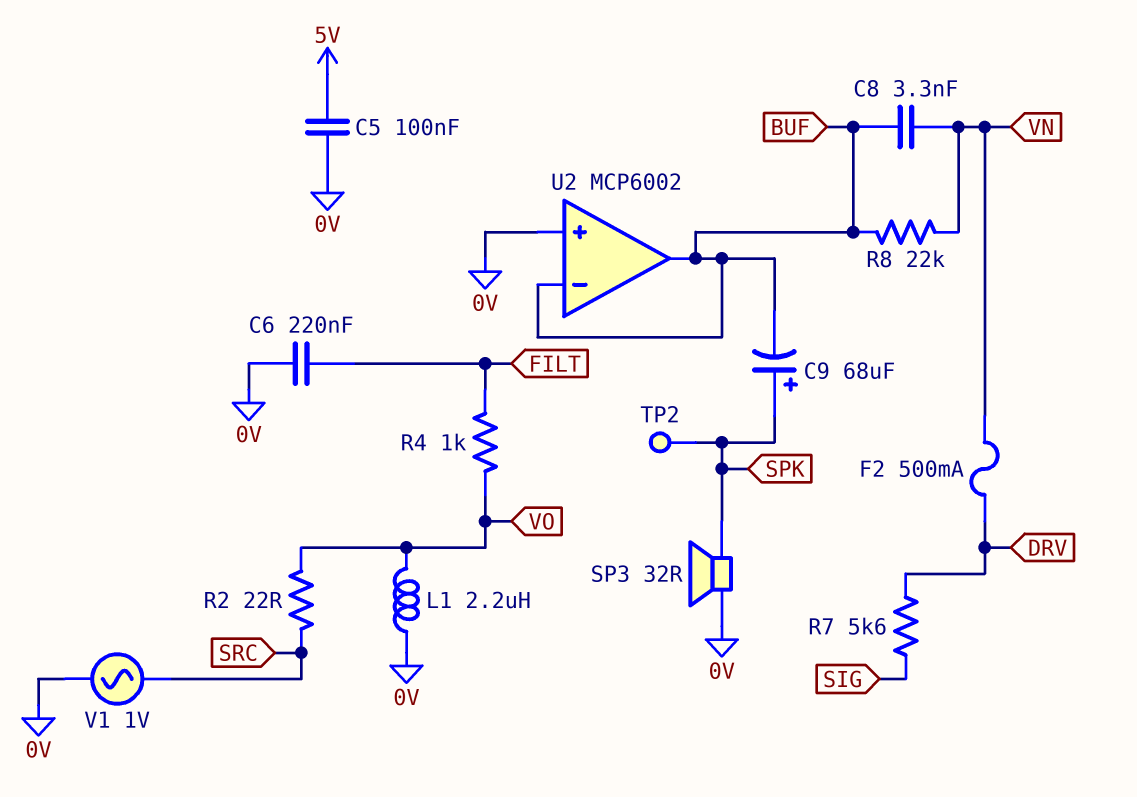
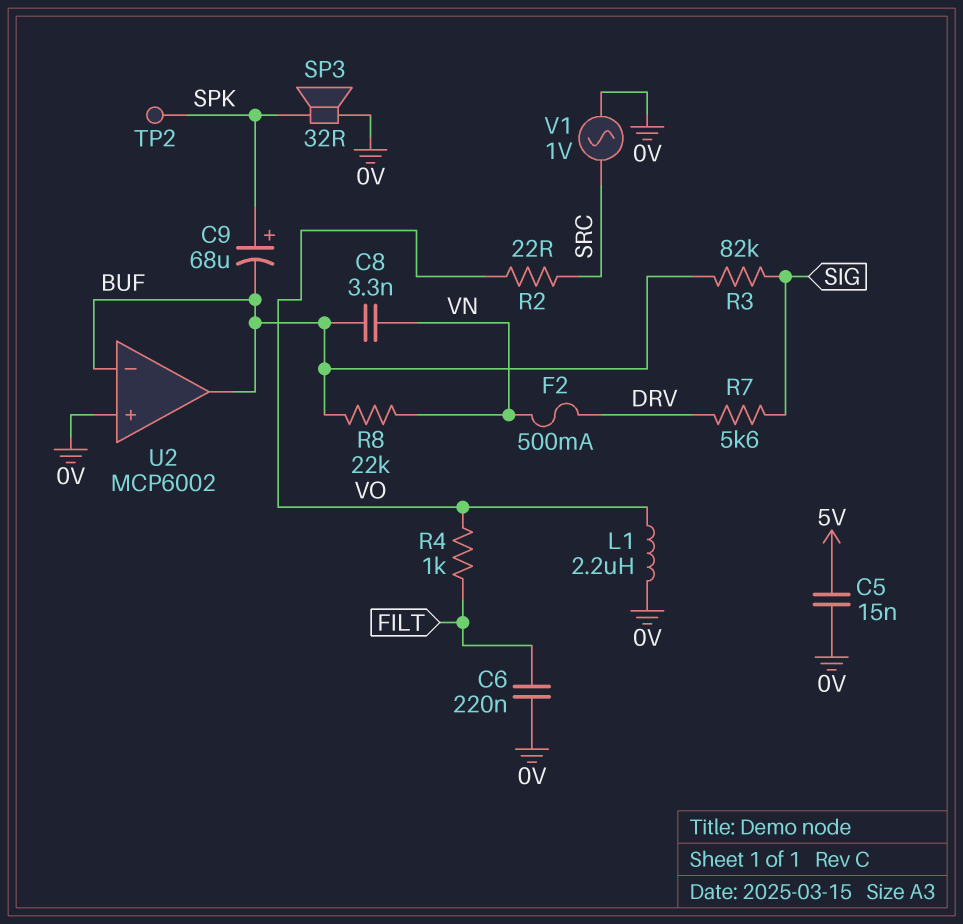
C5: 100nF (0V, 5V) -> 15nF (0V, 5V)
R3: none -> 82k (BUF, SIG)

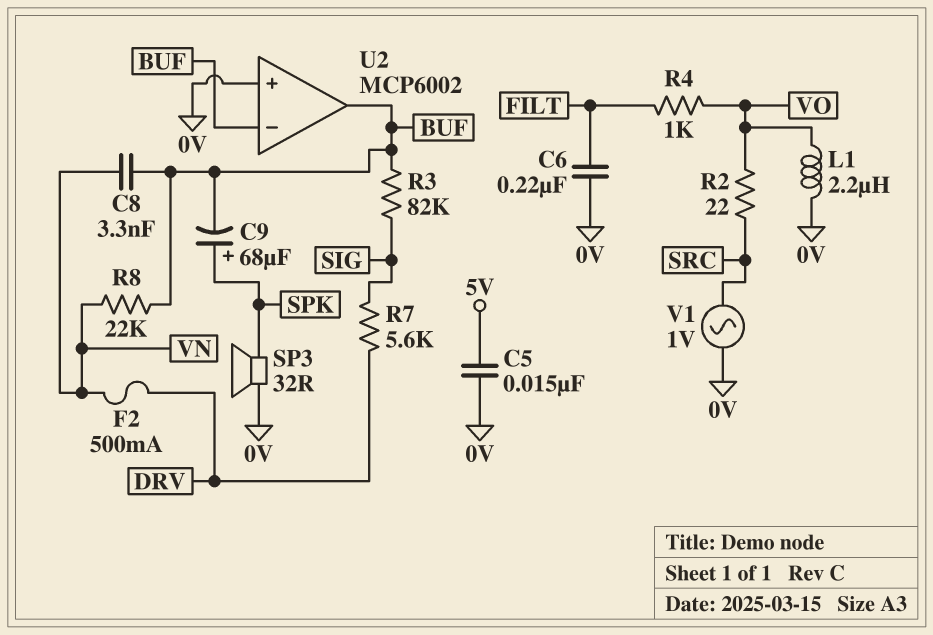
TP2: test point (SPK) -> none

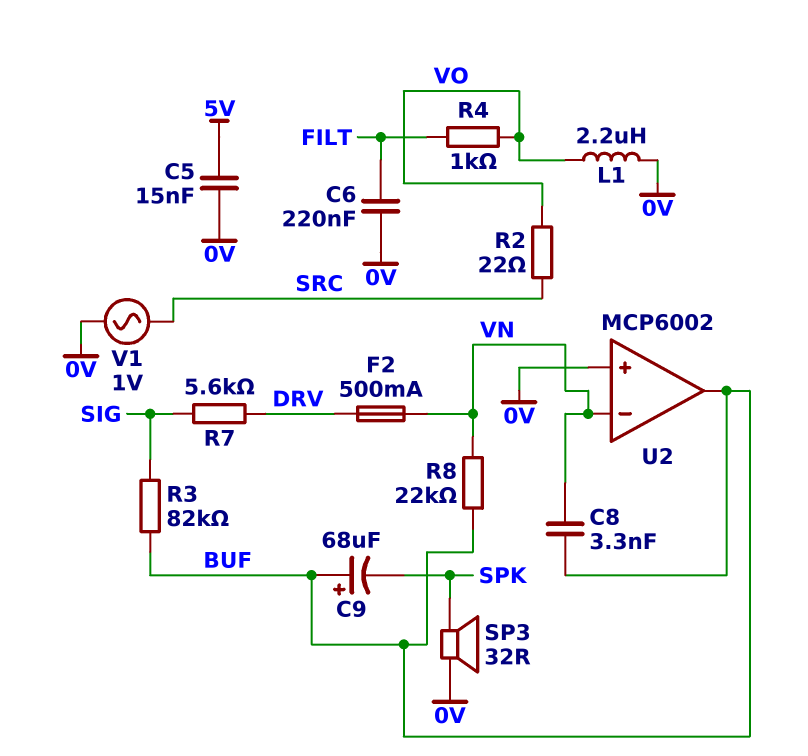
C9: 68uF (plus SPK, minus BUF) -> 68uF (plus BUF, minus SPK)
U2 pin in-: BUF -> VN

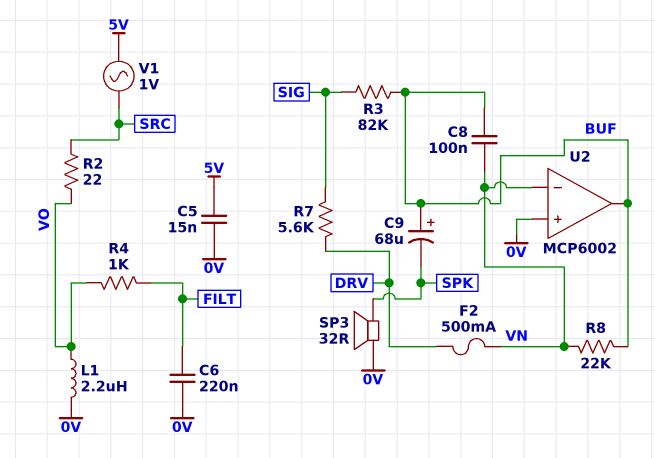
C8: 3.3nF (BUF, VN) -> 100nF (BUF, VN)
V1: AC 1V (0V, SRC) -> AC 1V (5V, SRC)

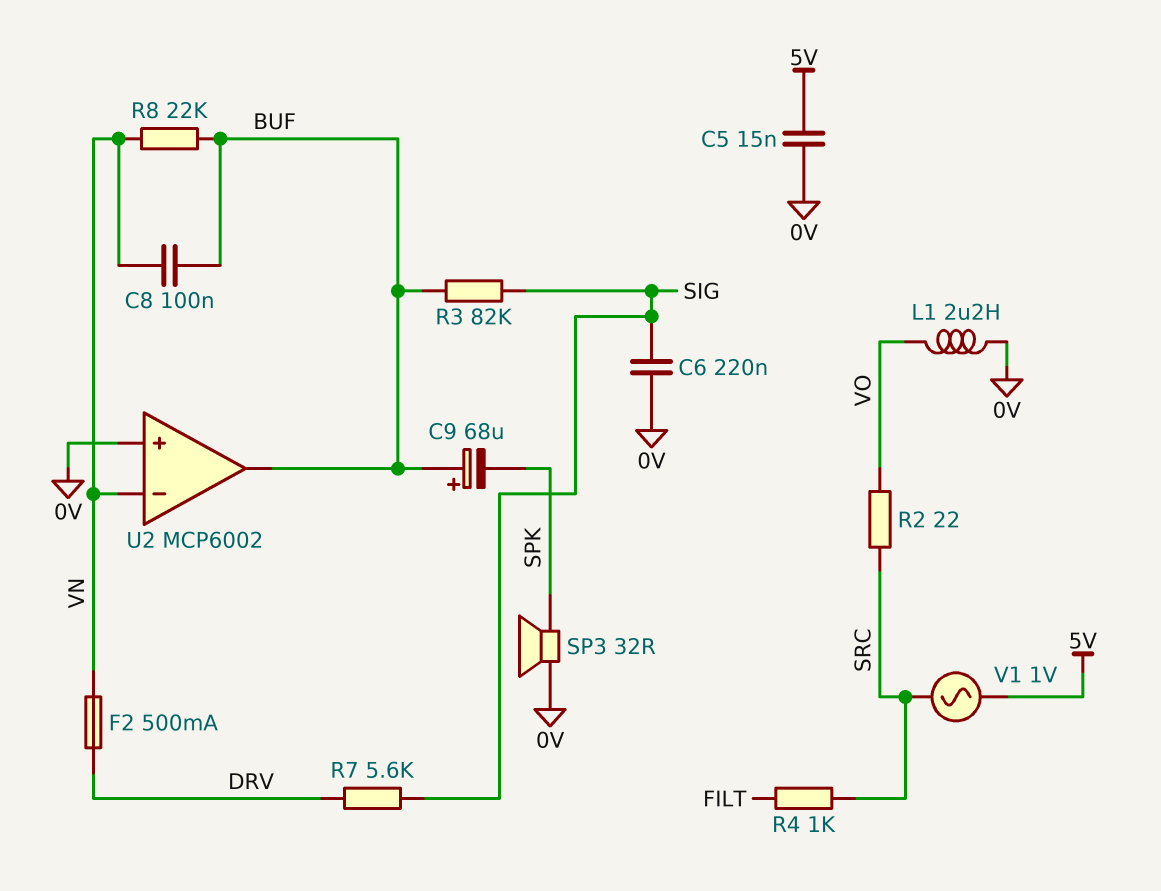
C6: 220nF (0V, FILT) -> 220nF (0V, SIG)
R4: 1k (FILT, VO) -> 1k (FILT, SRC)

